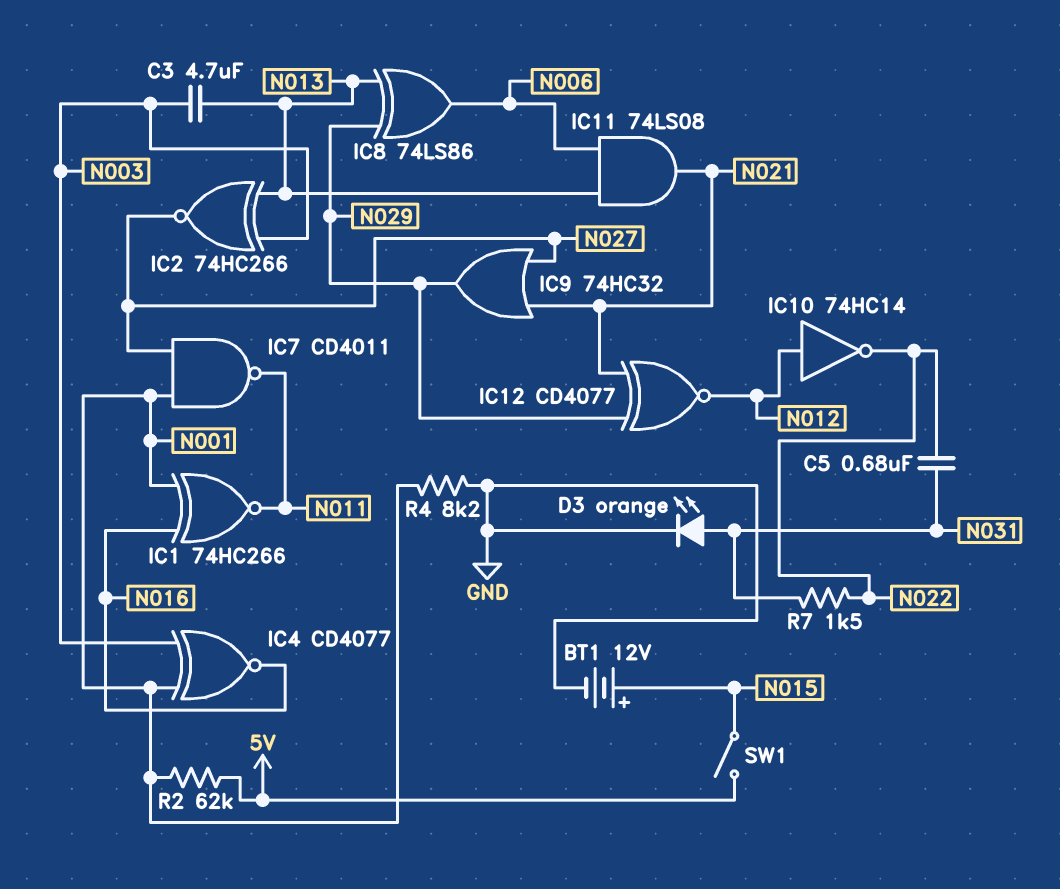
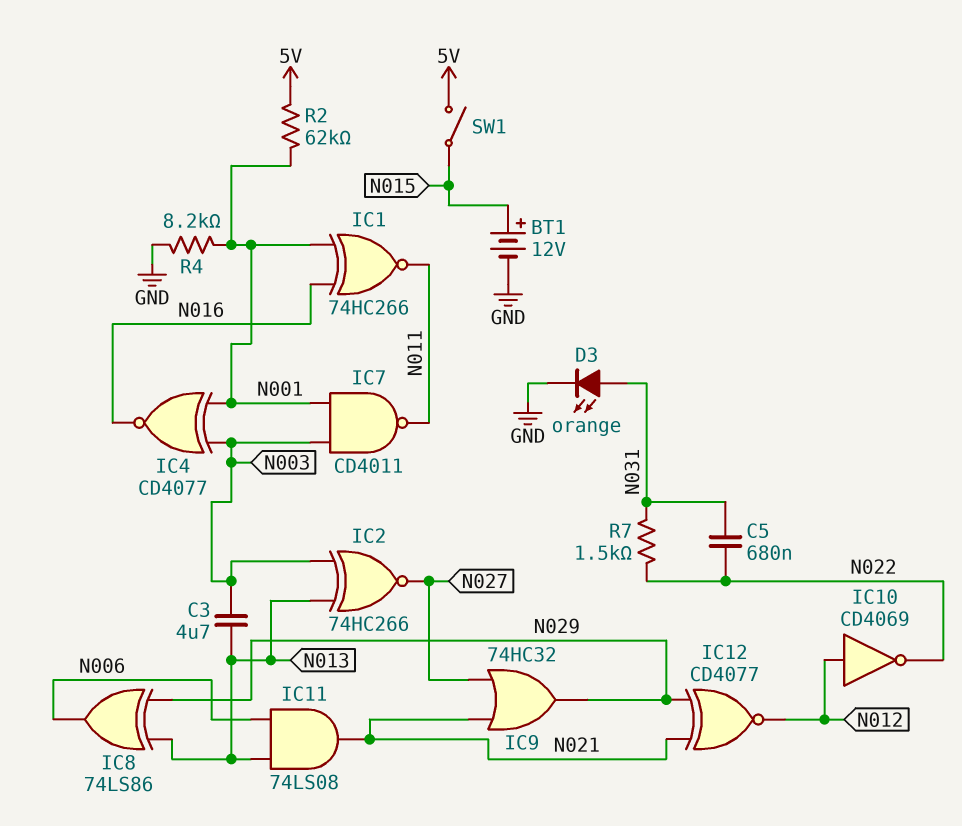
IC7: NAND CD4011 (in N001, in N027, out N011) -> NAND CD4011 (in N001, in N003, out N011)
IC10: NOT 74HC14 (in N012, out N022) -> NOT CD4069 (in N012, out N022)

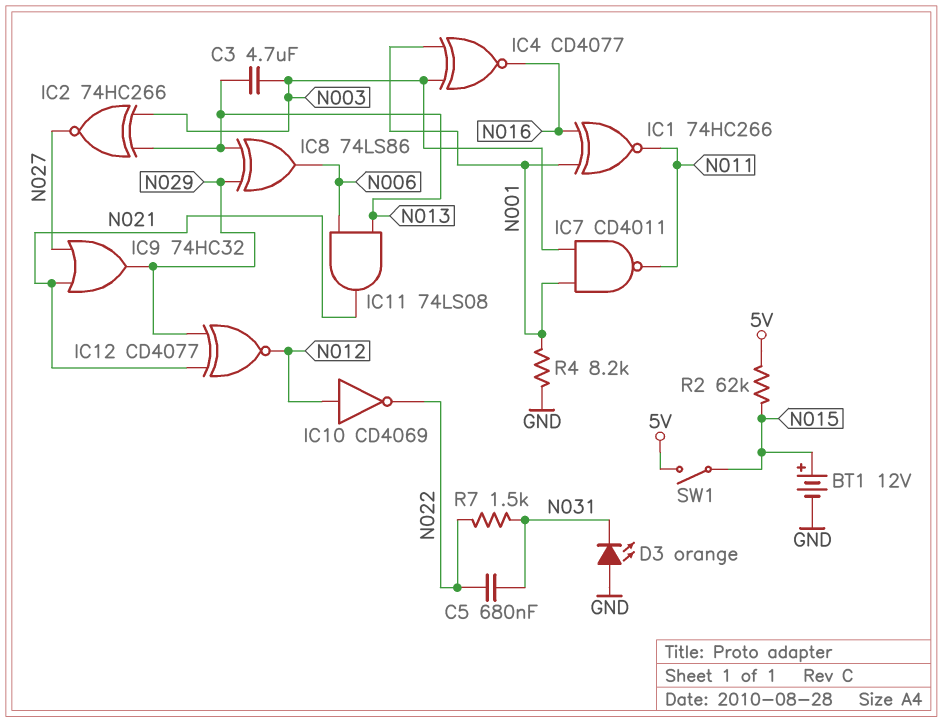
D3: LED orange (A N031, K GND) -> LED orange (A GND, K N031)
R2: 62k (5V, N001) -> 62k (5V, N015)

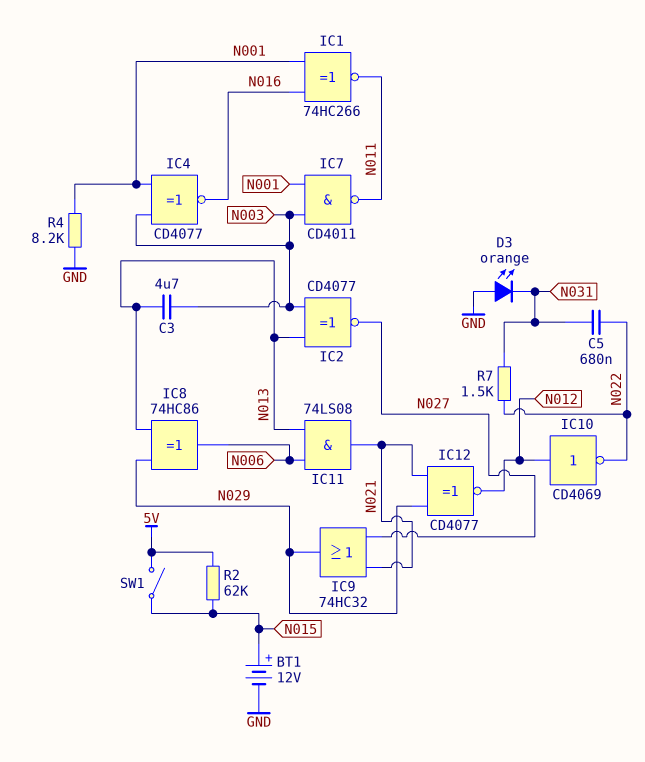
IC2: XNOR 74HC266 (in N003, in N013, out N027) -> XNOR CD4077 (in N003, in N013, out N027)
IC8: XOR 74LS86 (in N013, in N029, out N006) -> XOR 74HC86 (in N013, in N029, out N006)

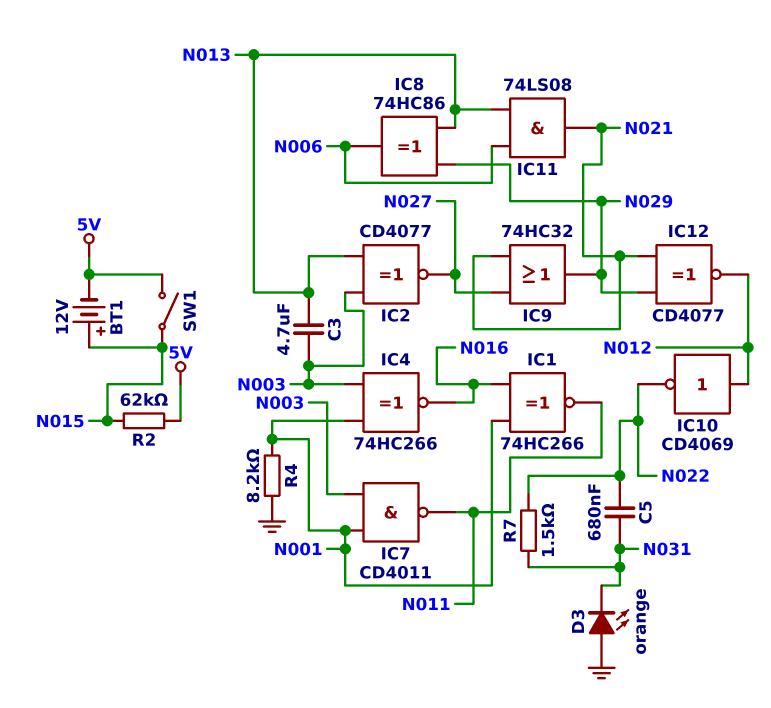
BT1: 12V (plus N015, minus GND) -> 12V (plus N015, minus 5V)
IC4: XNOR CD4077 (in N001, in N003, out N016) -> XNOR 74HC266 (in N001, in N003, out N016)

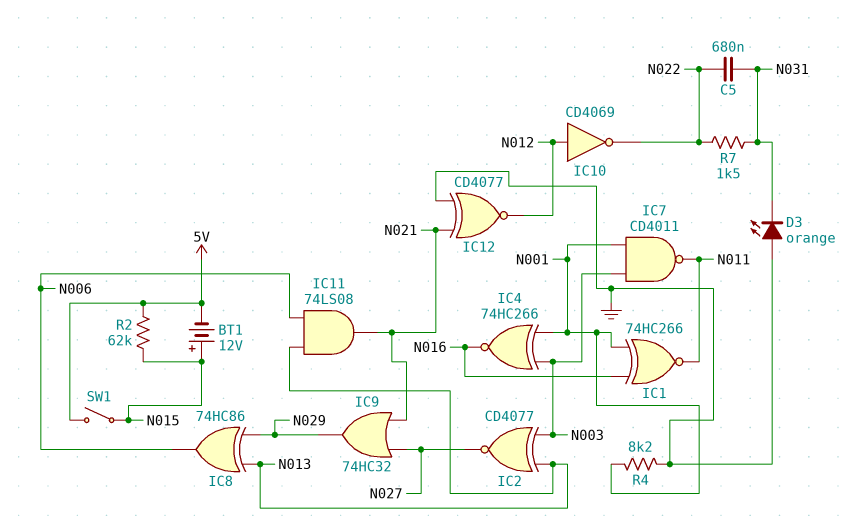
C3: 4.7uF (N003, N013) -> none
IC12: XNOR CD4077 (in N021, in N029, out N012) -> XNOR CD4077 (in GND, in N021, out N012)

